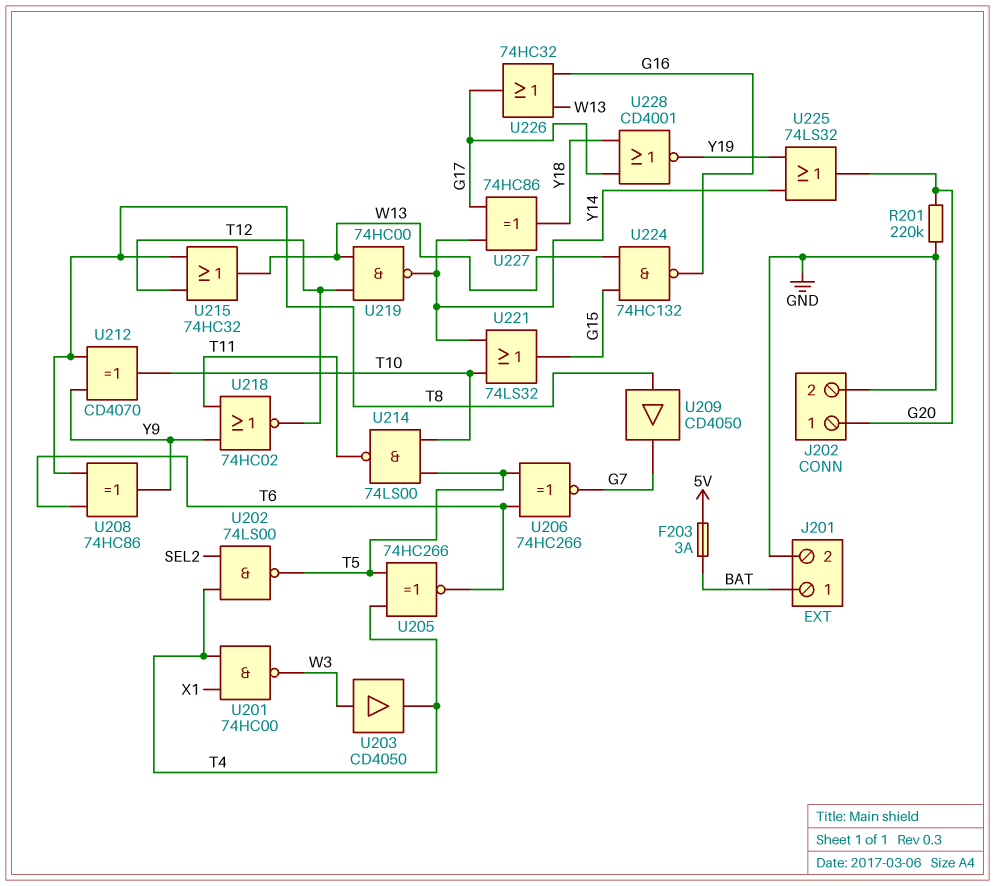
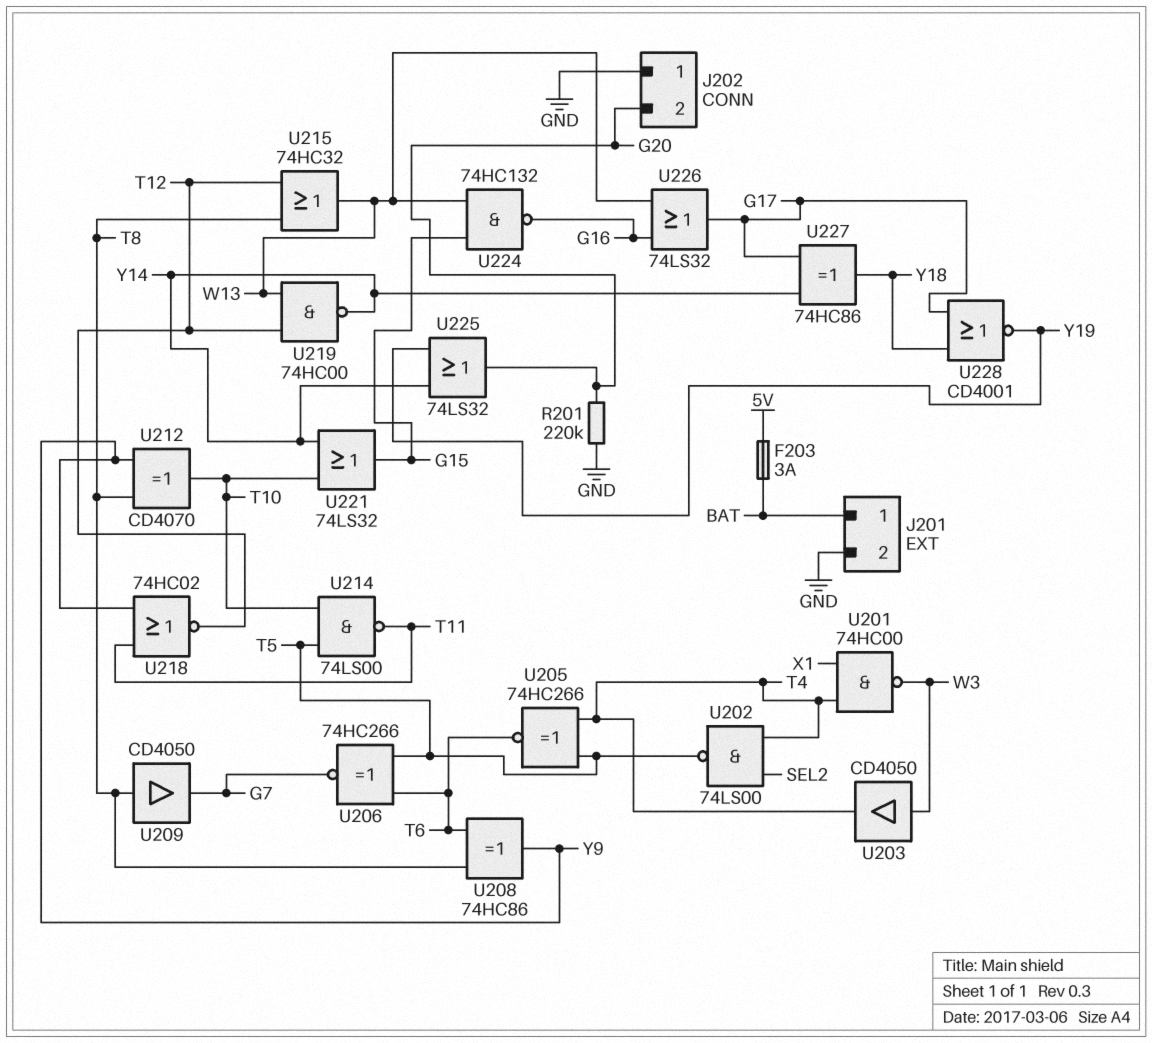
J202 pin 1: G20 -> GND
J202 pin 2: GND -> G20
U226: OR 74HC32 (in G16, in W13, out G17) -> OR 74LS32 (in G16, in W13, out G17)

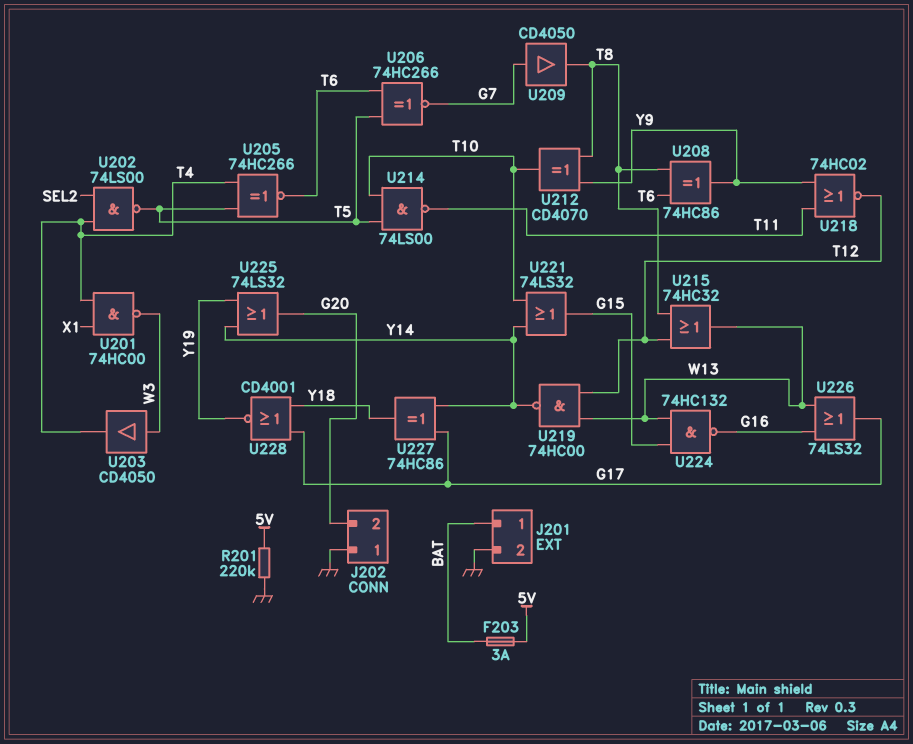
R201: 220k (G20, GND) -> 220k (5V, GND)
U209: buffer CD4050 (in T8, out G7) -> buffer CD4050 (in G7, out T8)

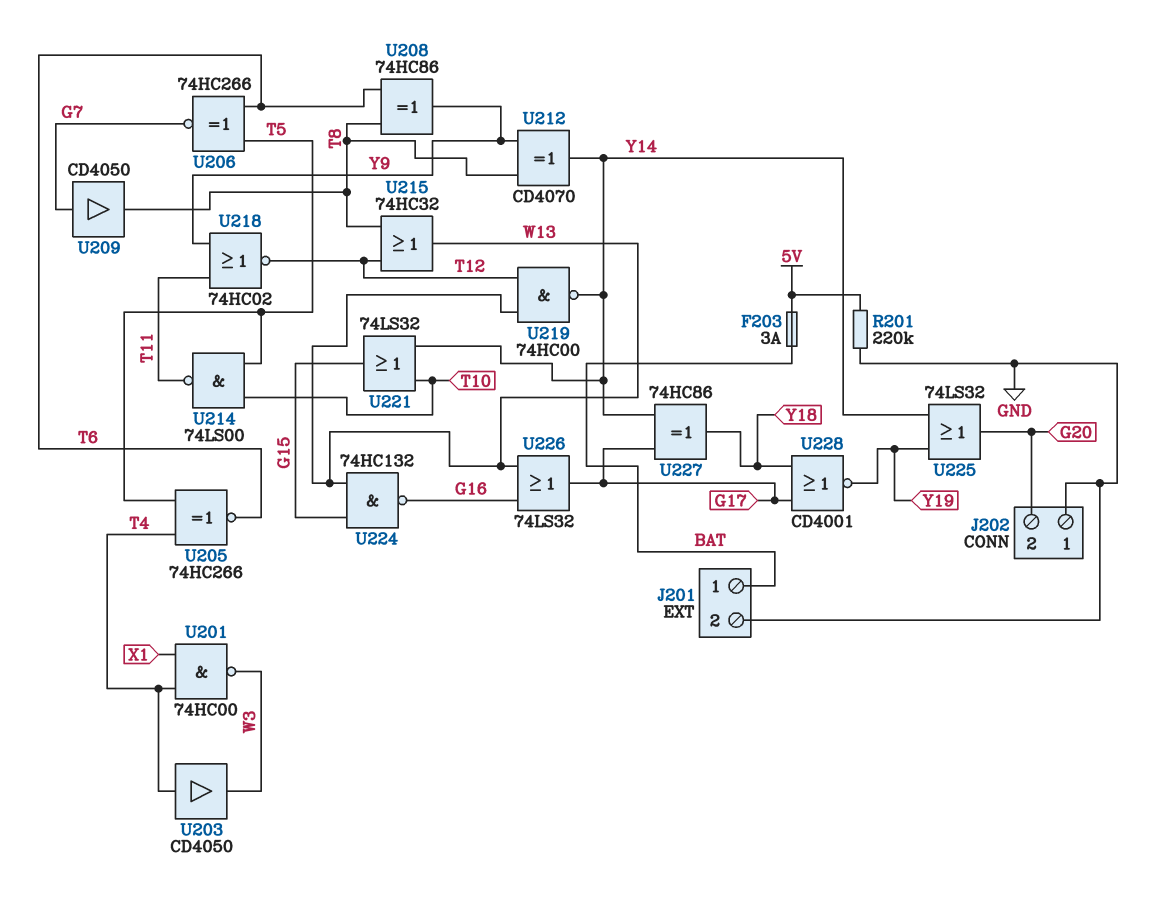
U202: NAND 74LS00 (in SEL2, in T4, out T5) -> none
U203: buffer CD4050 (in W3, out T4) -> buffer CD4050 (in T4, out W3)
U212: XOR CD4070 (in T8, in Y9, out T10) -> XOR CD4070 (in T8, in Y9, out Y14)

